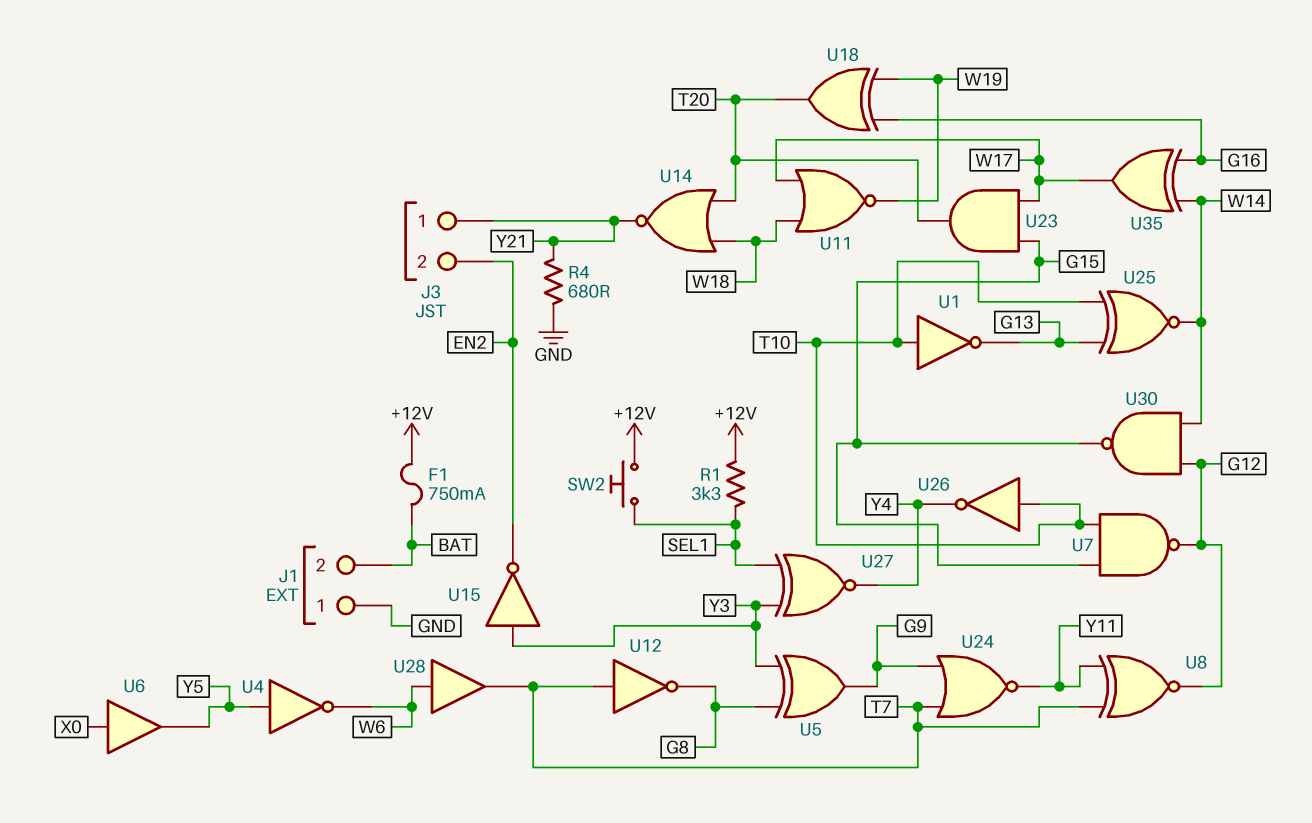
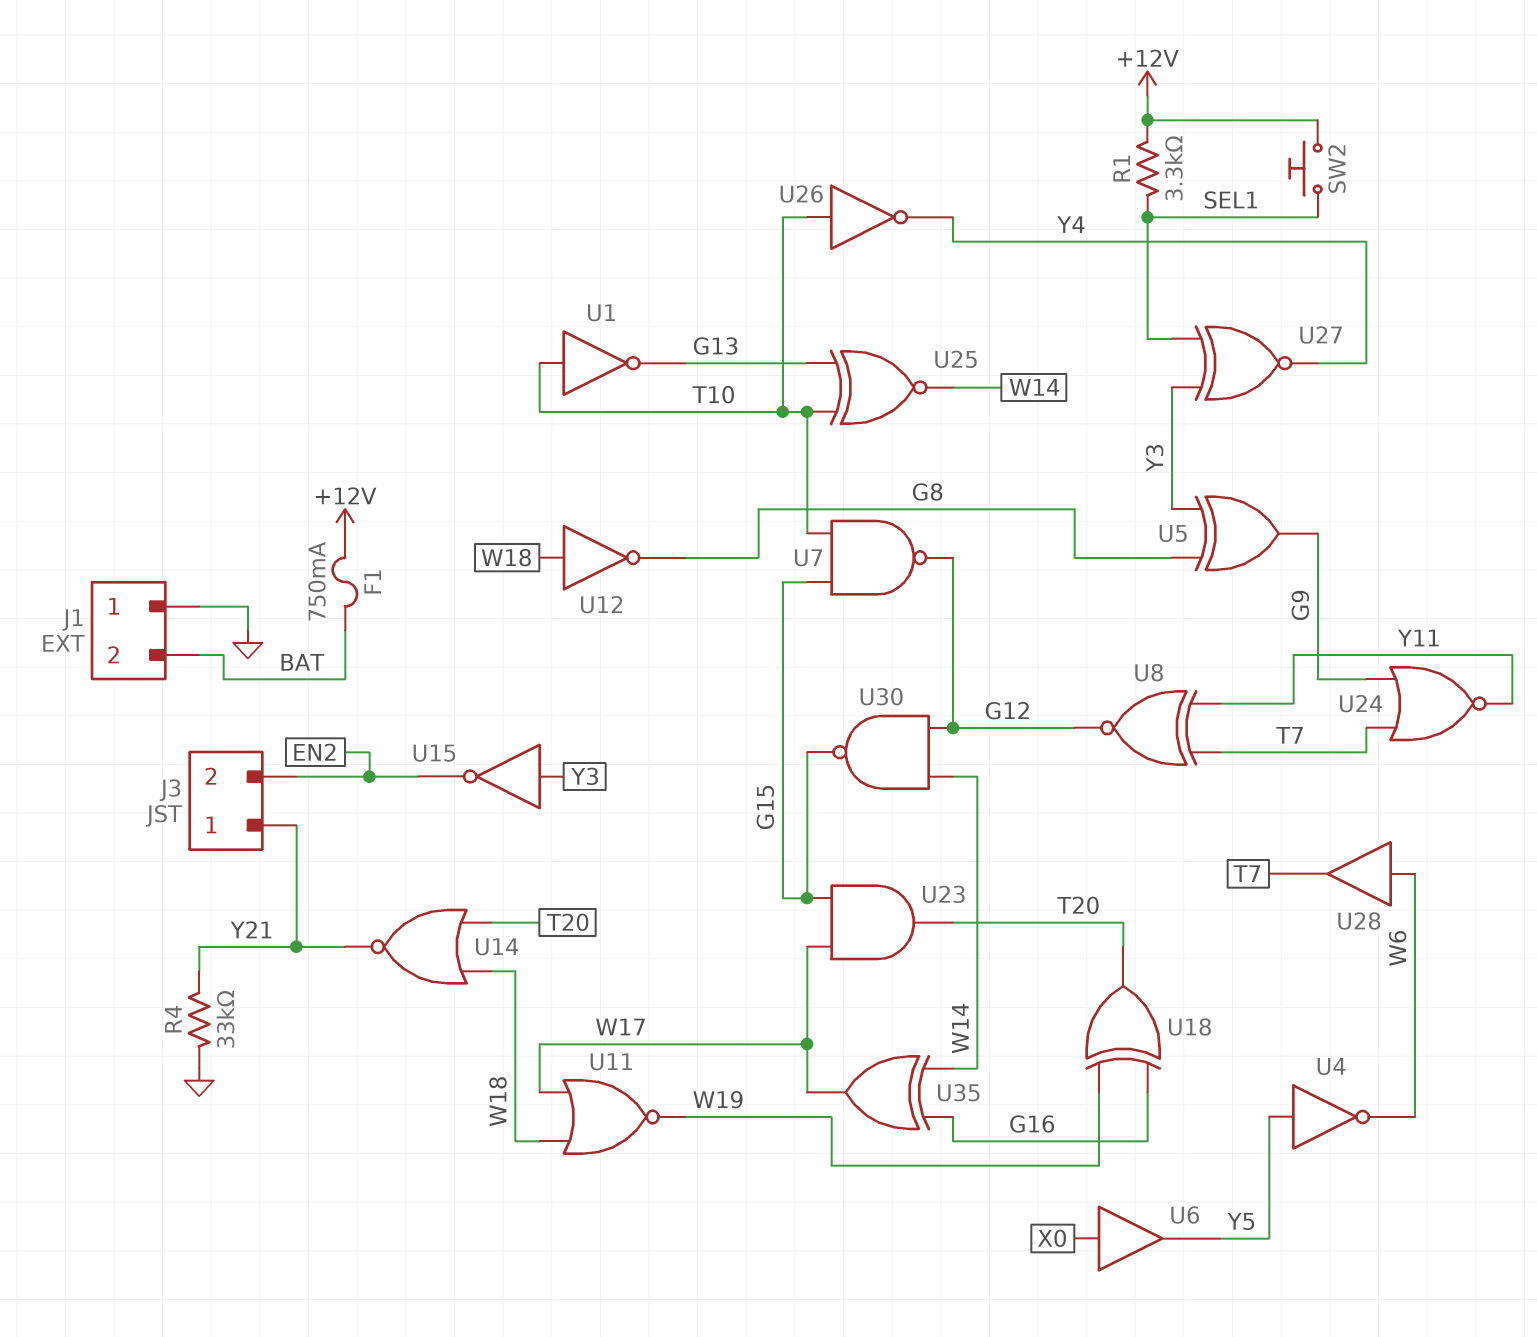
R4: 680 (GND, Y21) -> 33k (GND, Y21)
U12: NOT (in T7, out G8) -> NOT (in W18, out G8)

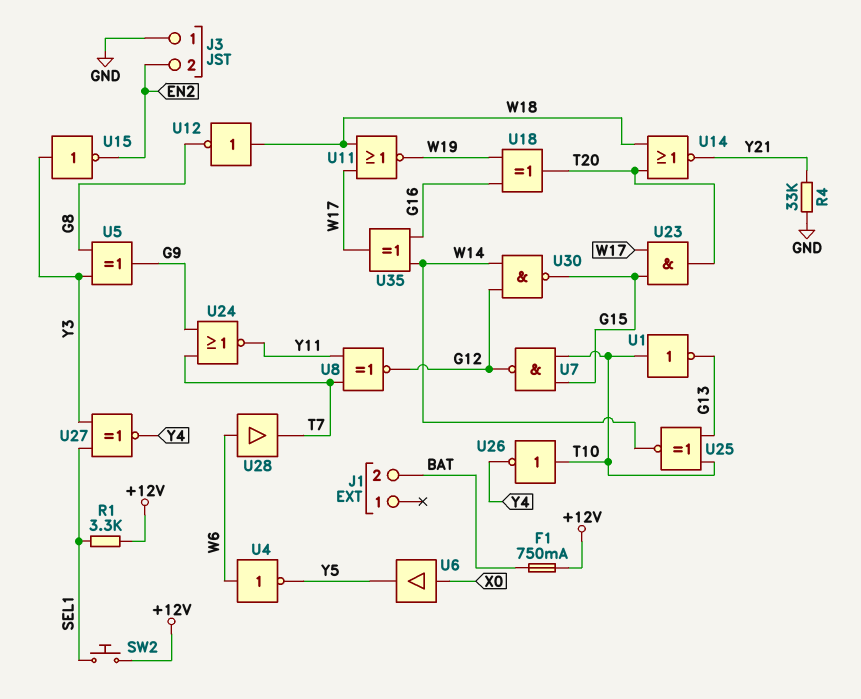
J1 pin 1: GND -> none
J3 pin 1: Y21 -> GND
U4: NOT (in Y5, out W6) -> NOT (in W6, out Y5)

